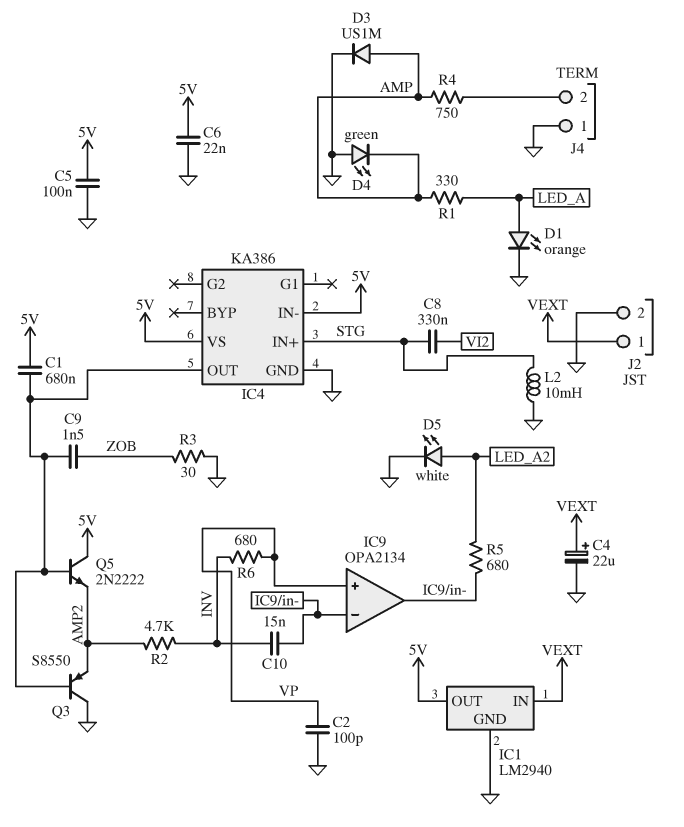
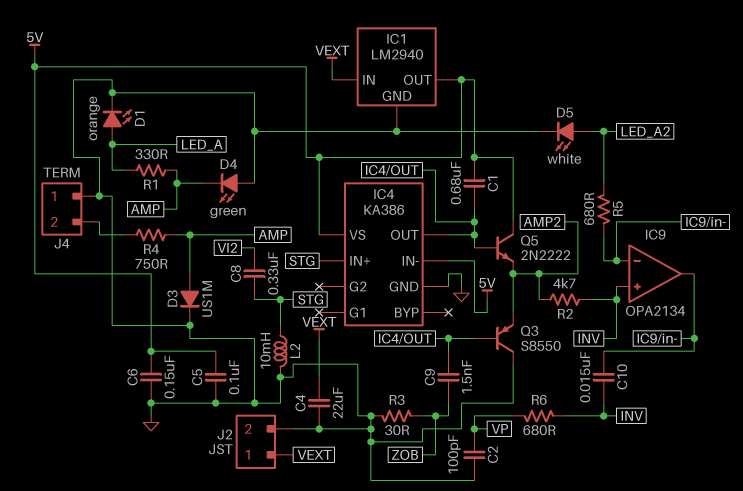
C4: 22uF (plus VEXT, minus GND) -> 22uF (GND, VEXT)
C6: 22nF (5V, GND) -> 150nF (5V, GND)
IC9 pin in+: VP -> INV

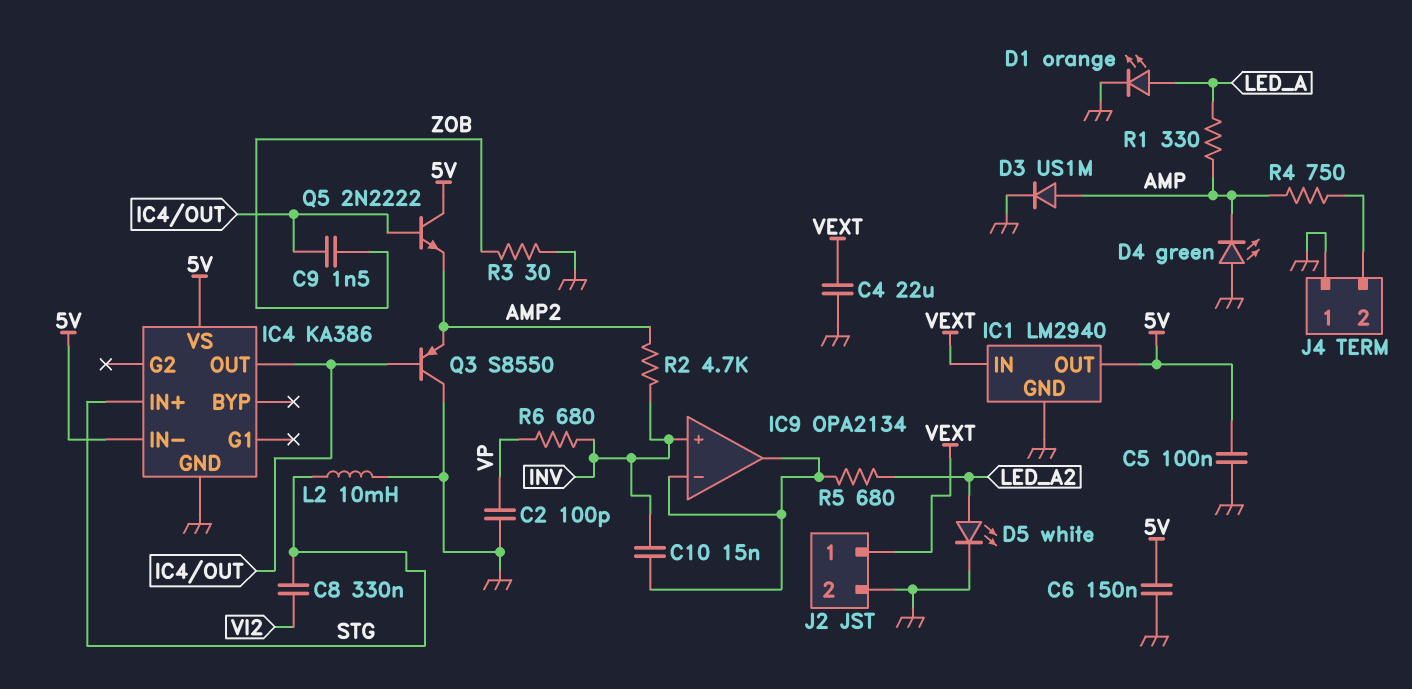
C1: 680nF (5V, IC4/OUT) -> none

